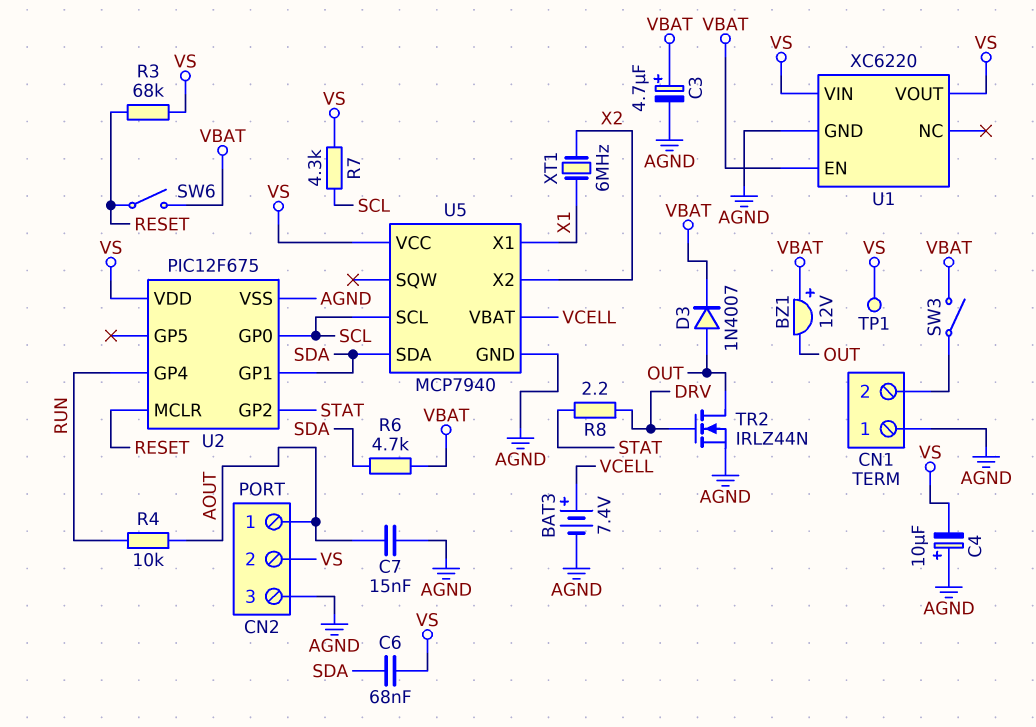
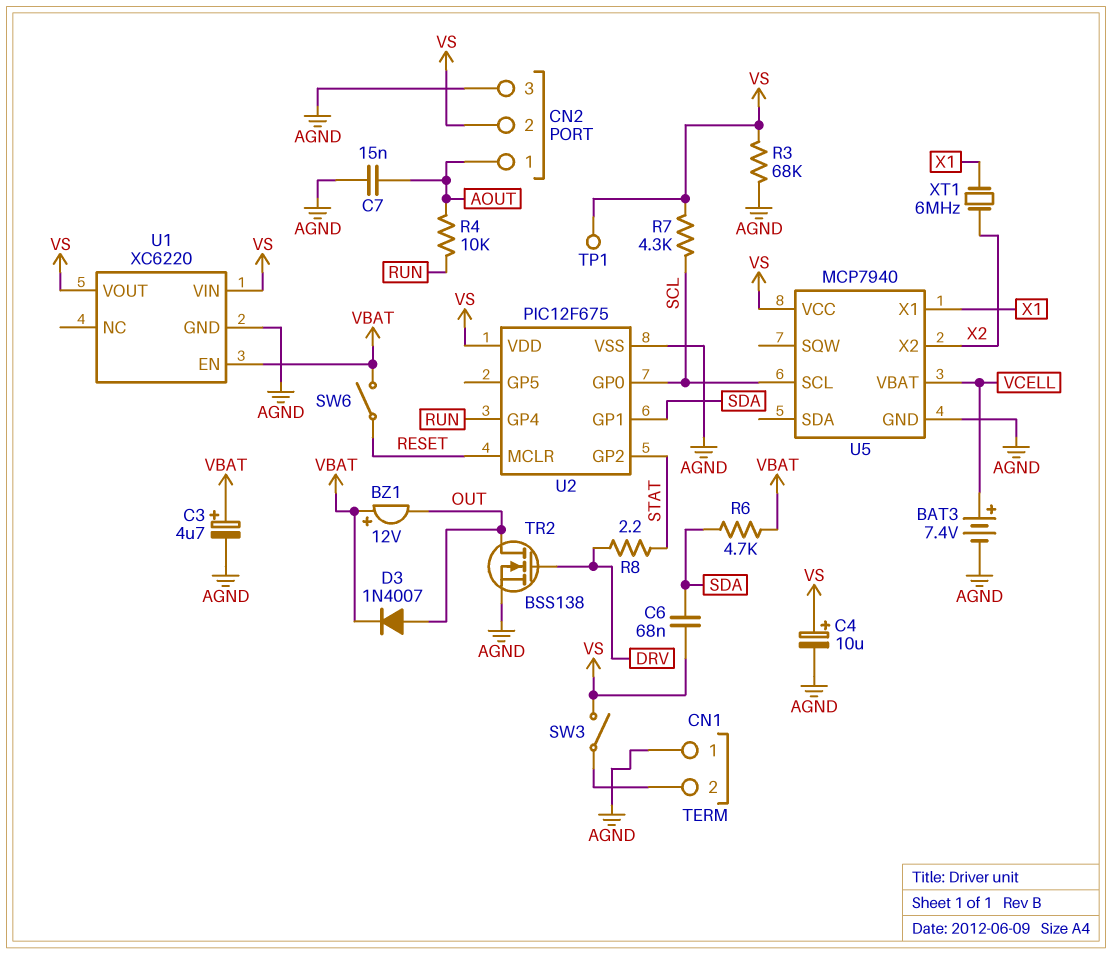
C4: 10uF (plus AGND, minus VS) -> 10uF (plus VS, minus AGND)
R3: 68k (RESET, VS) -> 68k (AGND, VS)
SW3: switch (CN1/2, VBAT) -> switch (CN1/2, VS)
TR2: NMOS IRLZ44N (G DRV, D OUT, S AGND) -> NMOS BSS138 (G DRV, D OUT, S AGND)
U5 pin SDA: SDA -> none

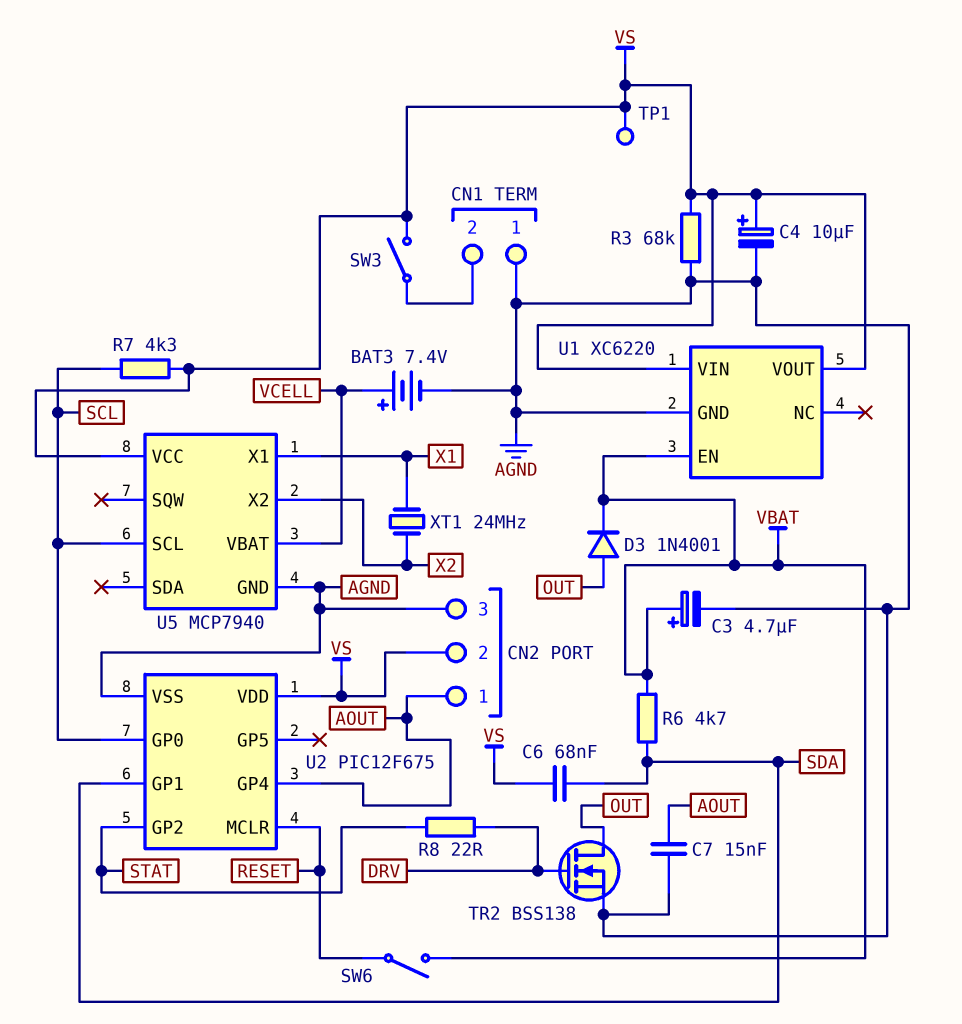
BZ1: buzzer 12V (plus VBAT, minus OUT) -> none
D3: diode 1N4007 (A OUT, K VBAT) -> diode 1N4001 (A OUT, K VBAT)
R4: 10k (AOUT, RUN) -> none
R8: 2.2 (DRV, STAT) -> 22 (DRV, STAT)
U2 pin GP4: RUN -> AOUT
XT1: 6MHz (X1, X2) -> 24MHz (X1, X2)

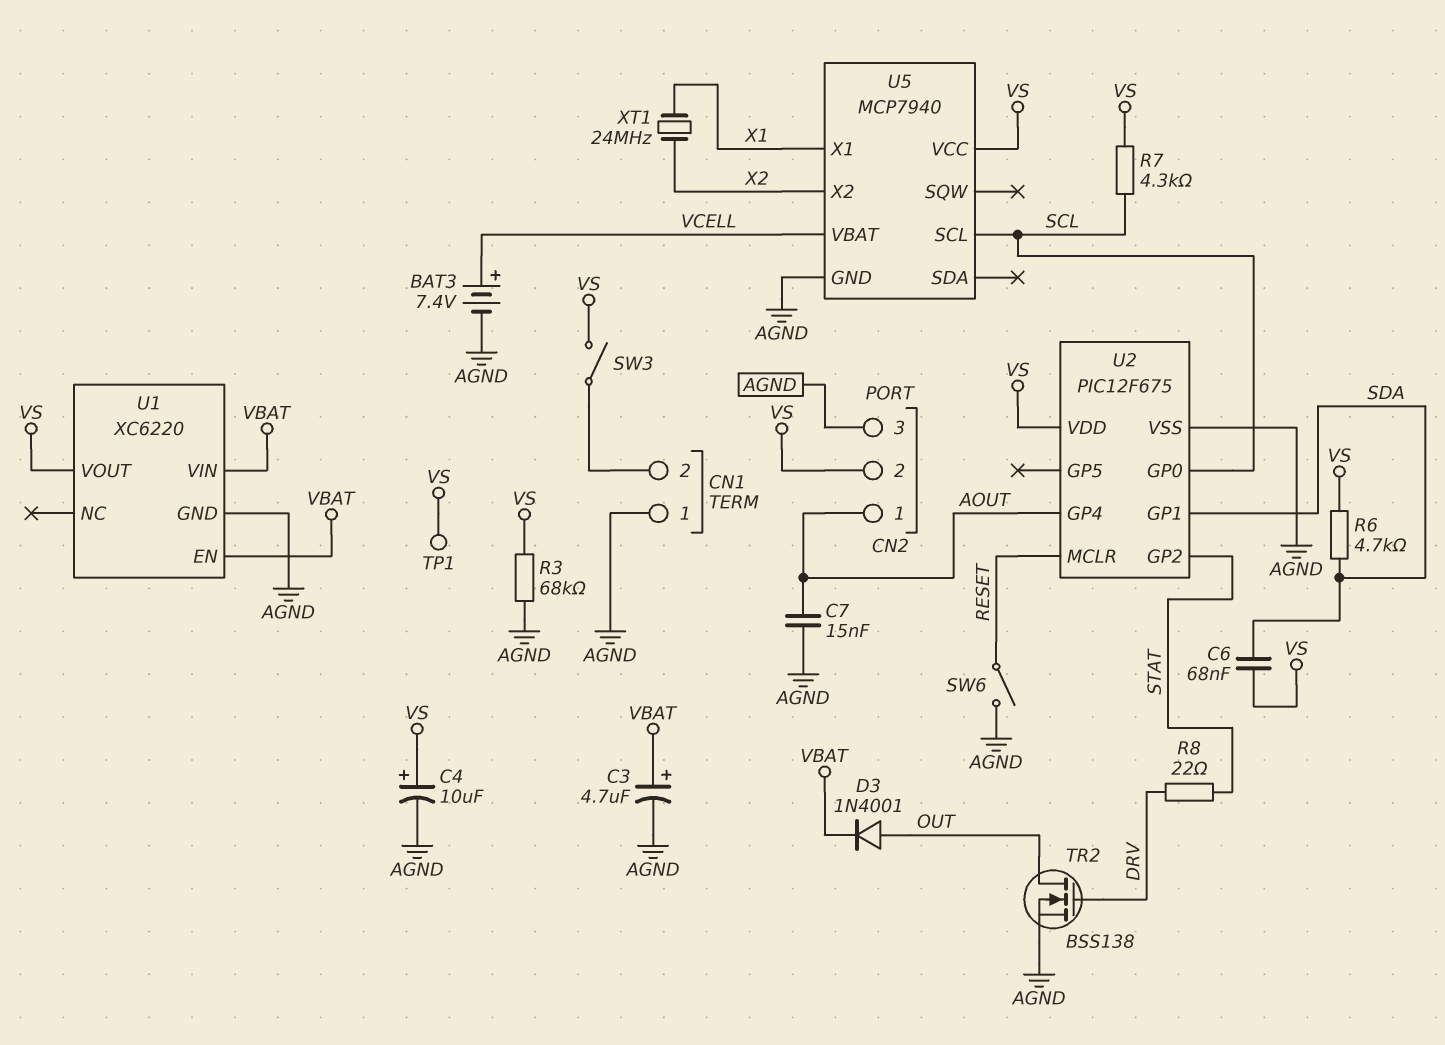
R6: 4.7k (SDA, VBAT) -> 4.7k (SDA, VS)
SW6: switch (RESET, VBAT) -> switch (AGND, RESET)
U1 pin VIN: VS -> VBAT

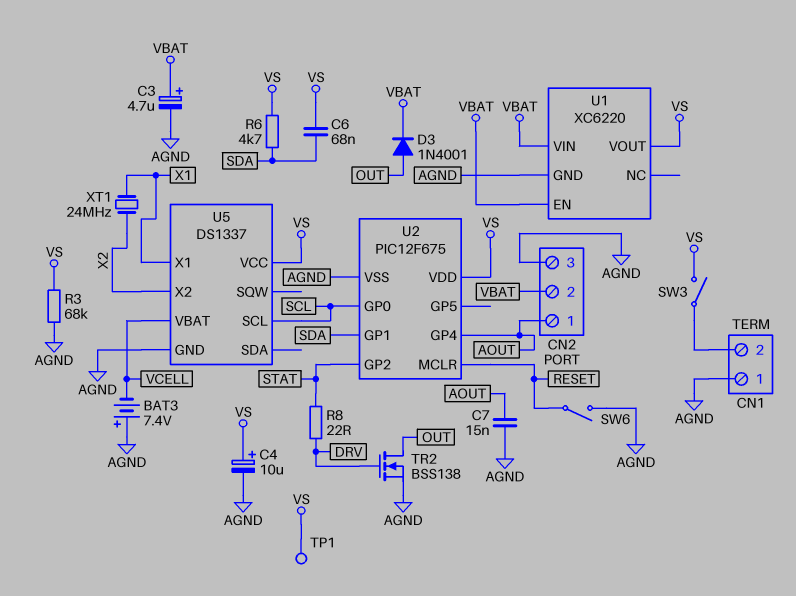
BAT3: 7.4V (plus VCELL, minus AGND) -> 7.4V (plus AGND, minus VCELL)
CN2 pin 2: VS -> VBAT
R7: 4.3k (SCL, VS) -> none
U5: MCP7940 -> DS1337

